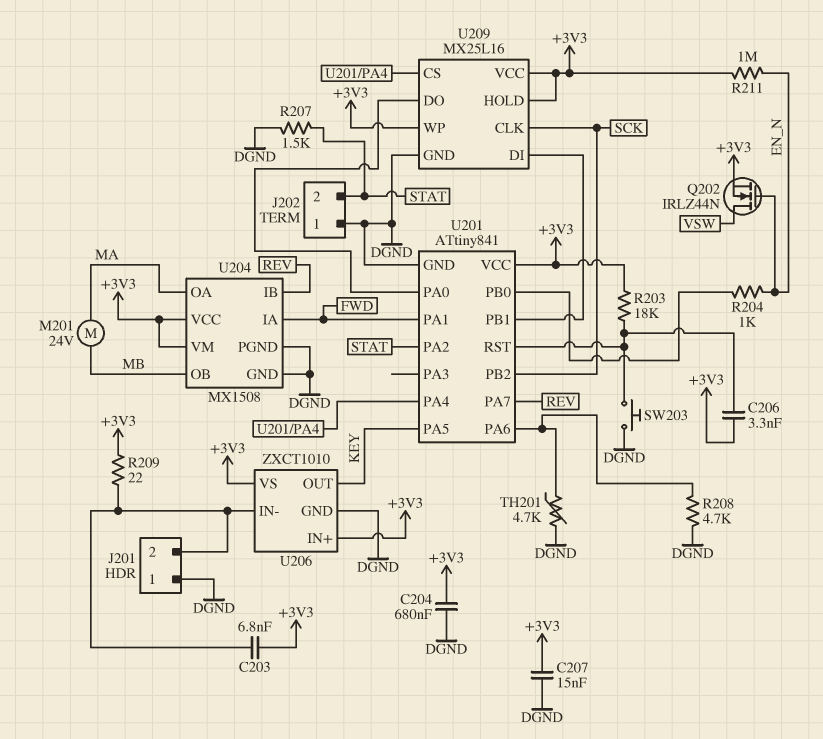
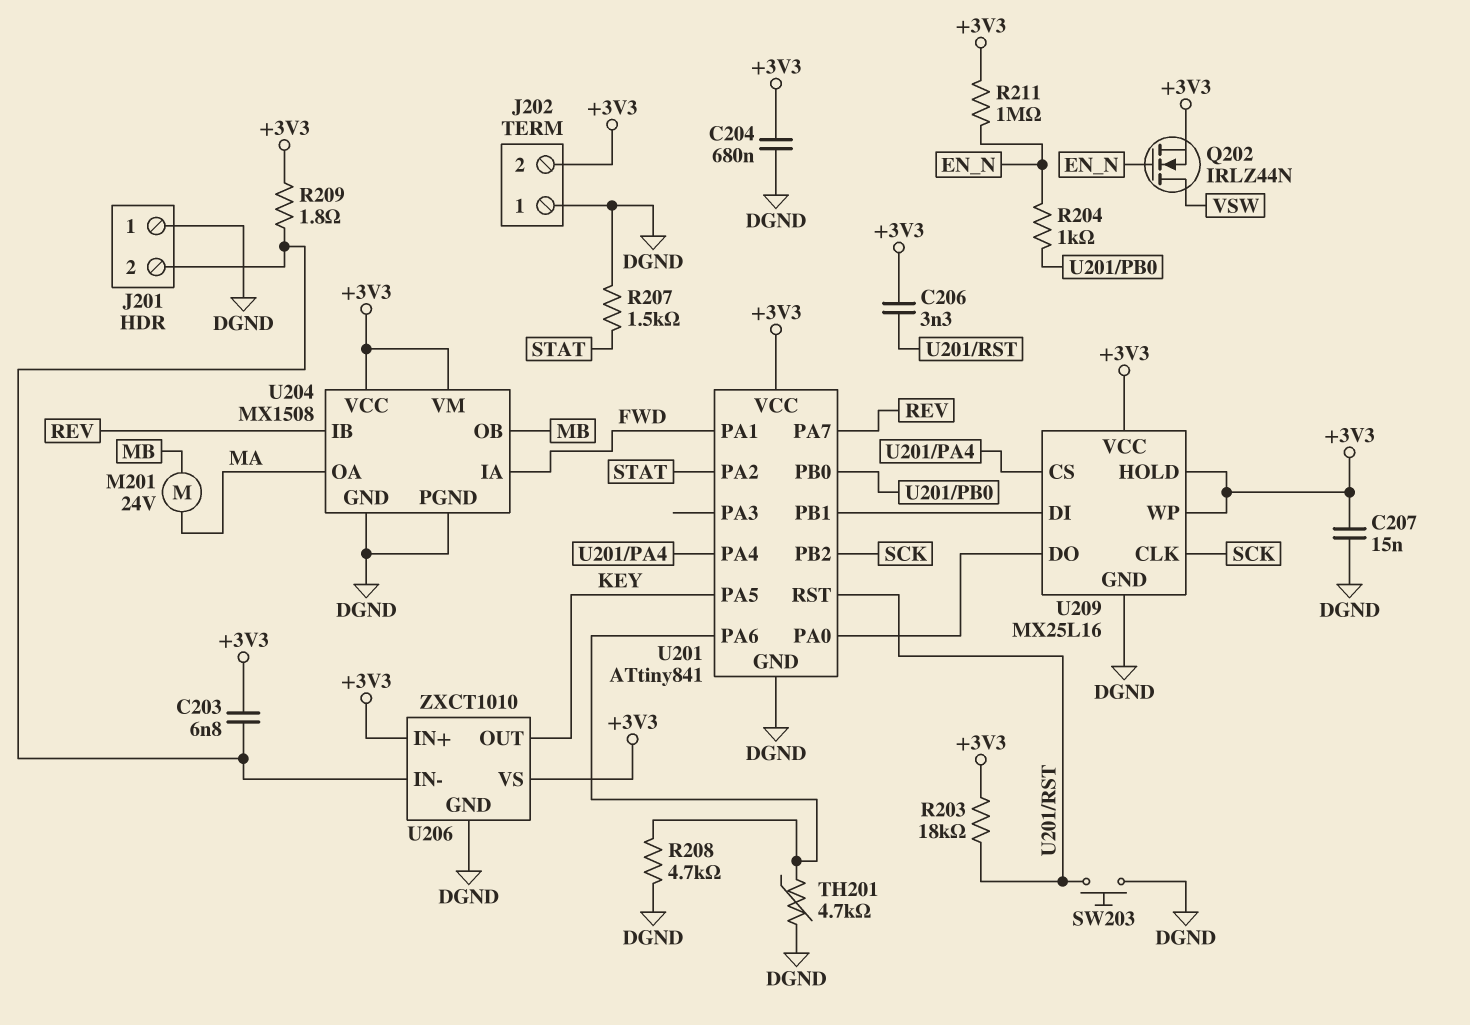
J202 pin 2: STAT -> +3V3
R209: 22 (+3V3, J201/2) -> 1.8 (+3V3, J201/2)

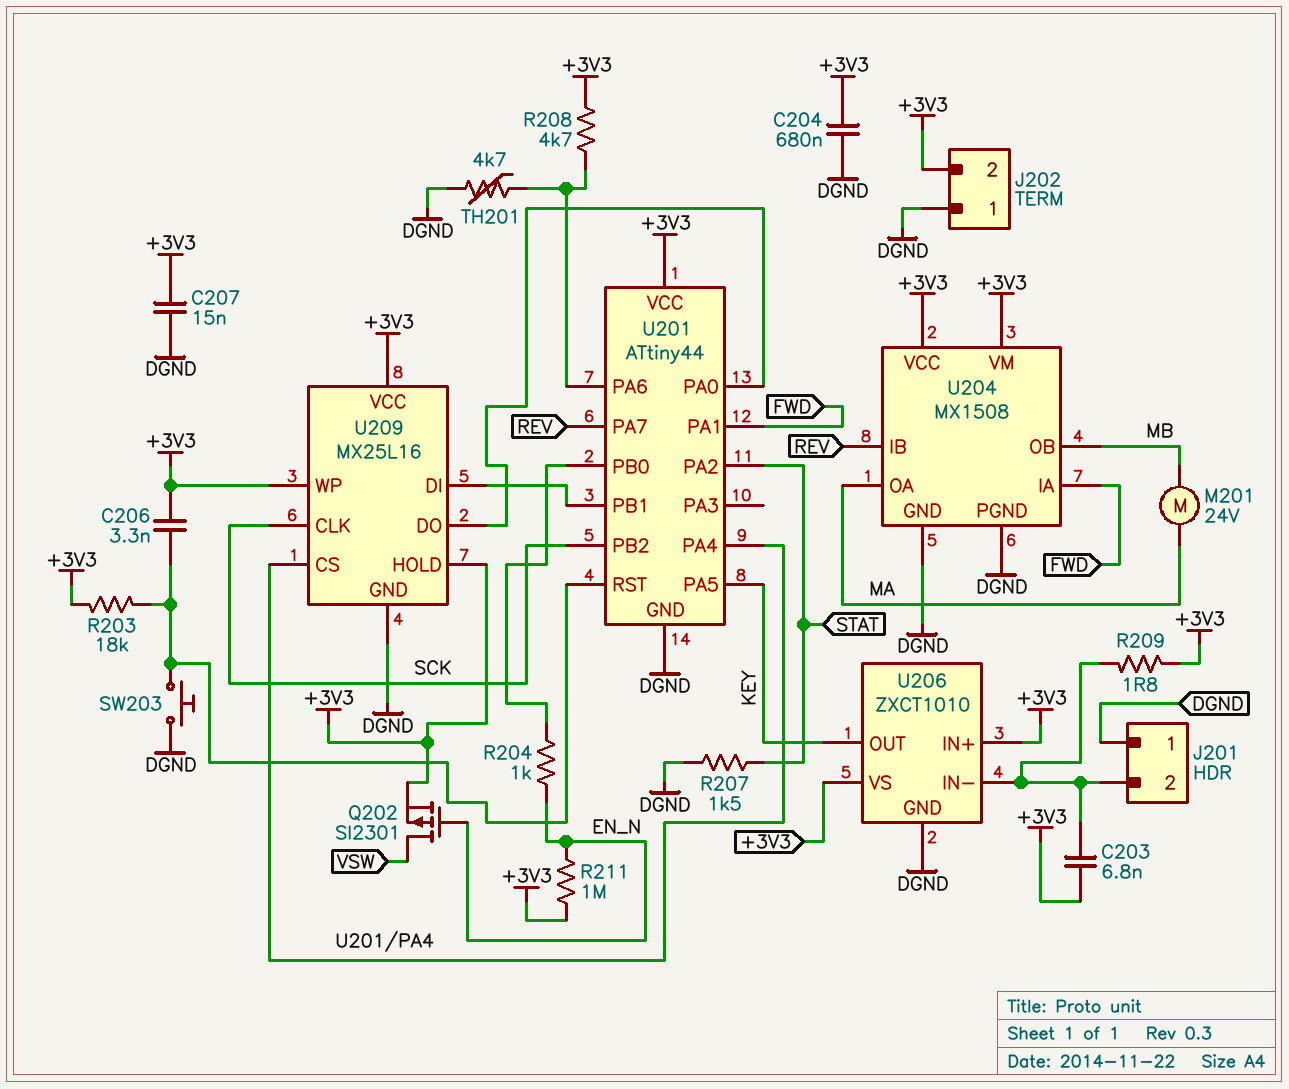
Q202: NMOS IRLZ44N (G EN_N, D VSW, S +3V3) -> PMOS SI2301 (G EN_N, D VSW, S +3V3)
R208: 4.7k (DGND, U201/PA6) -> 4.7k (+3V3, U201/PA6)
U201: ATtiny841 -> ATtiny44

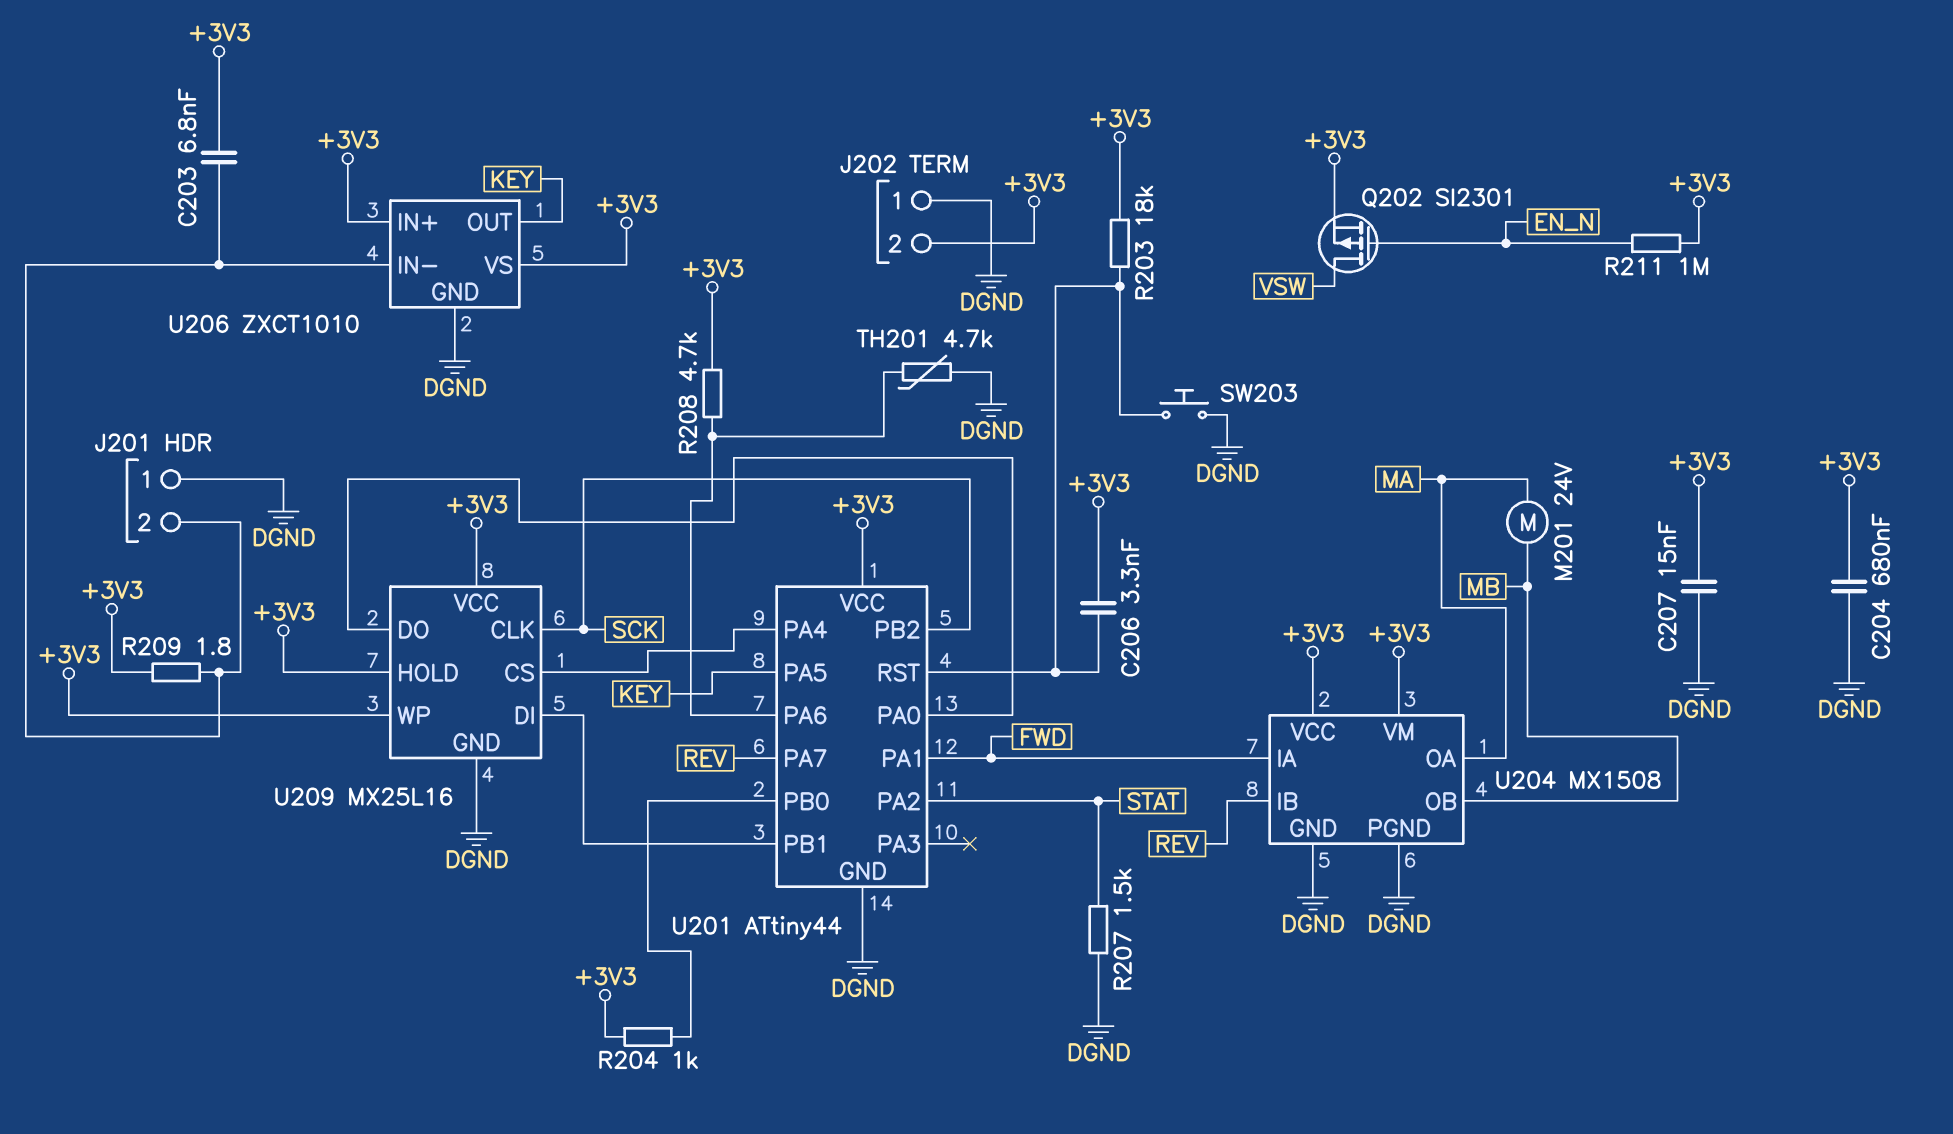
R204: 1k (EN_N, U201/PB0) -> 1k (+3V3, U201/PB0)

